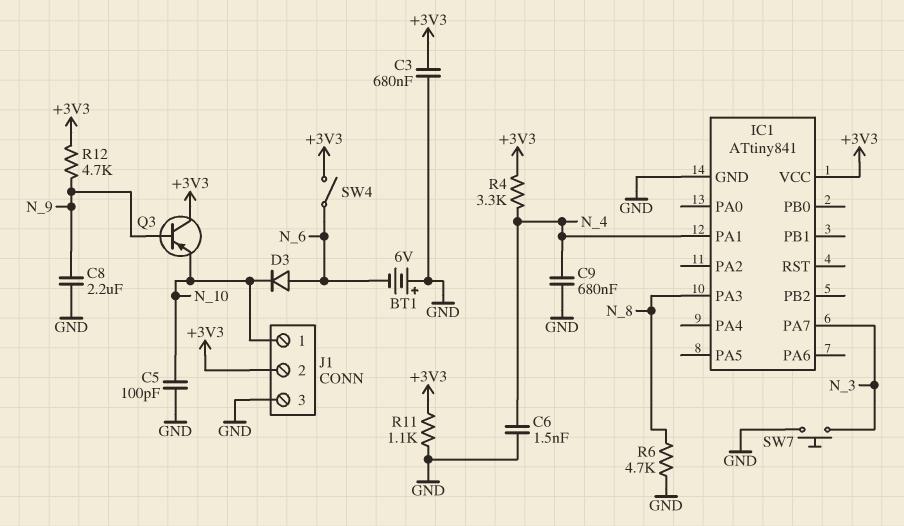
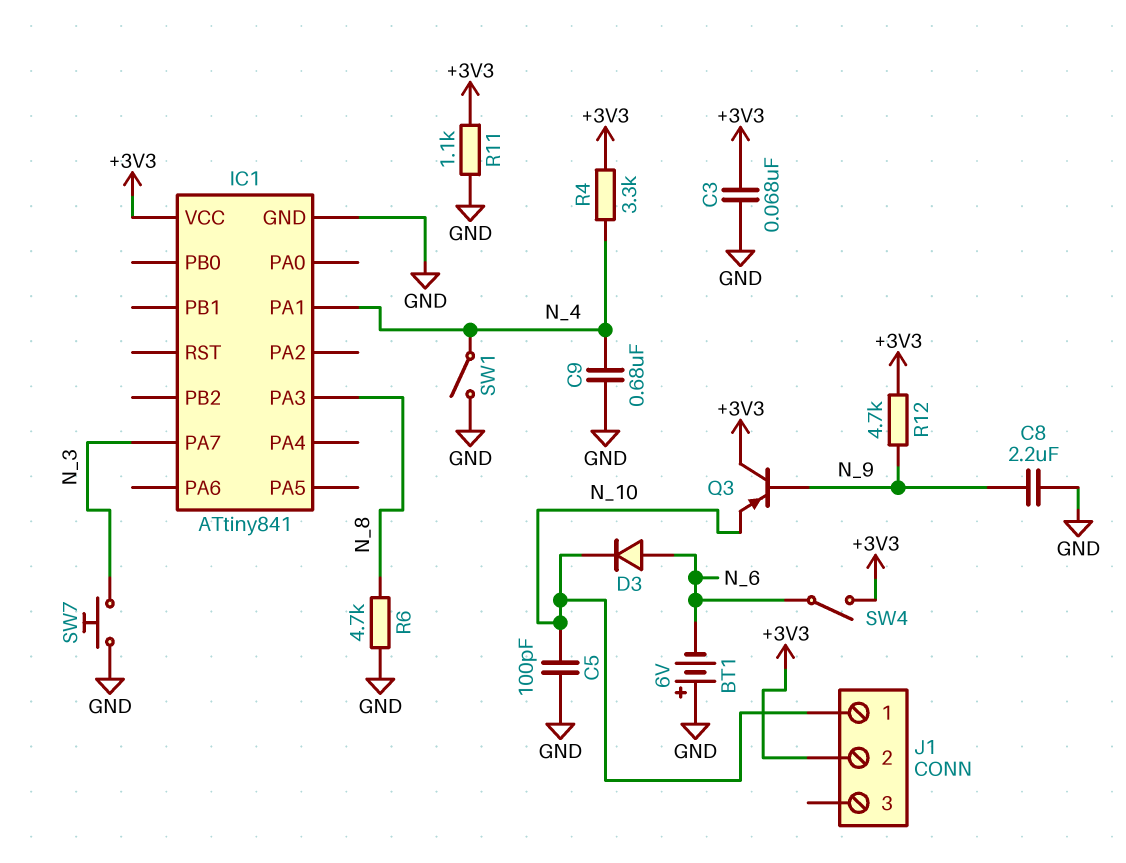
C3: 680nF (+3V3, GND) -> 68nF (+3V3, GND)
C6: 1.5nF (GND, N_4) -> none
J1 pin 3: GND -> none
SW1: none -> switch (GND, N_4)

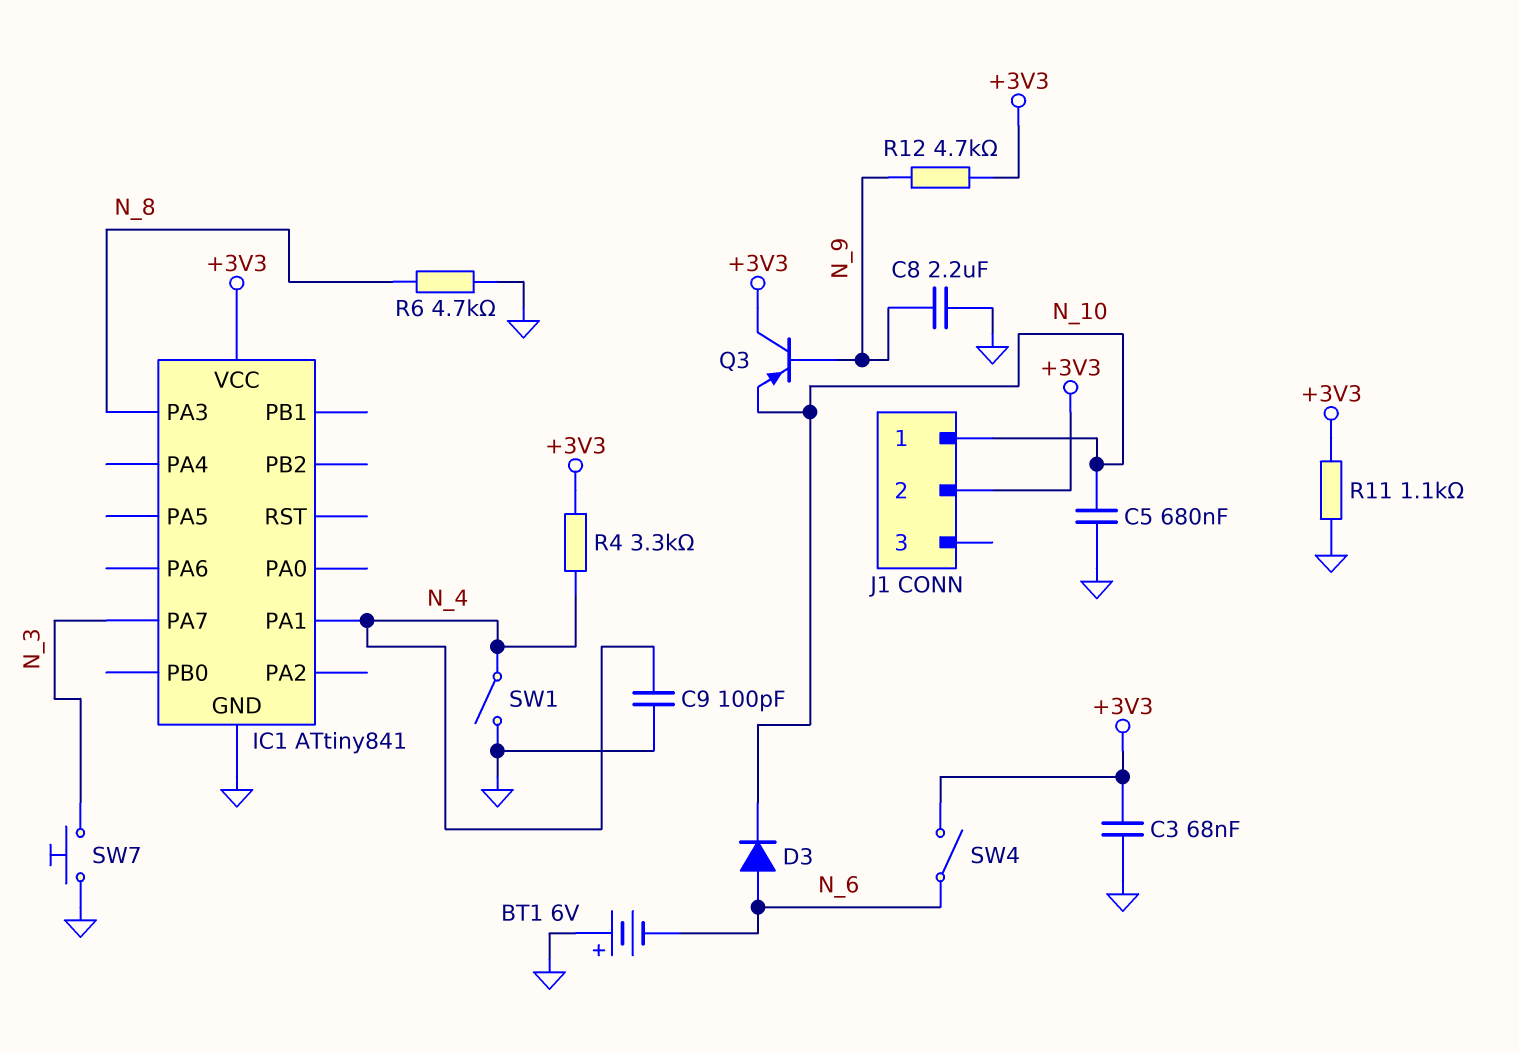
C5: 100pF (GND, N_10) -> 680nF (GND, N_10)
C9: 680nF (GND, N_4) -> 100pF (GND, N_4)

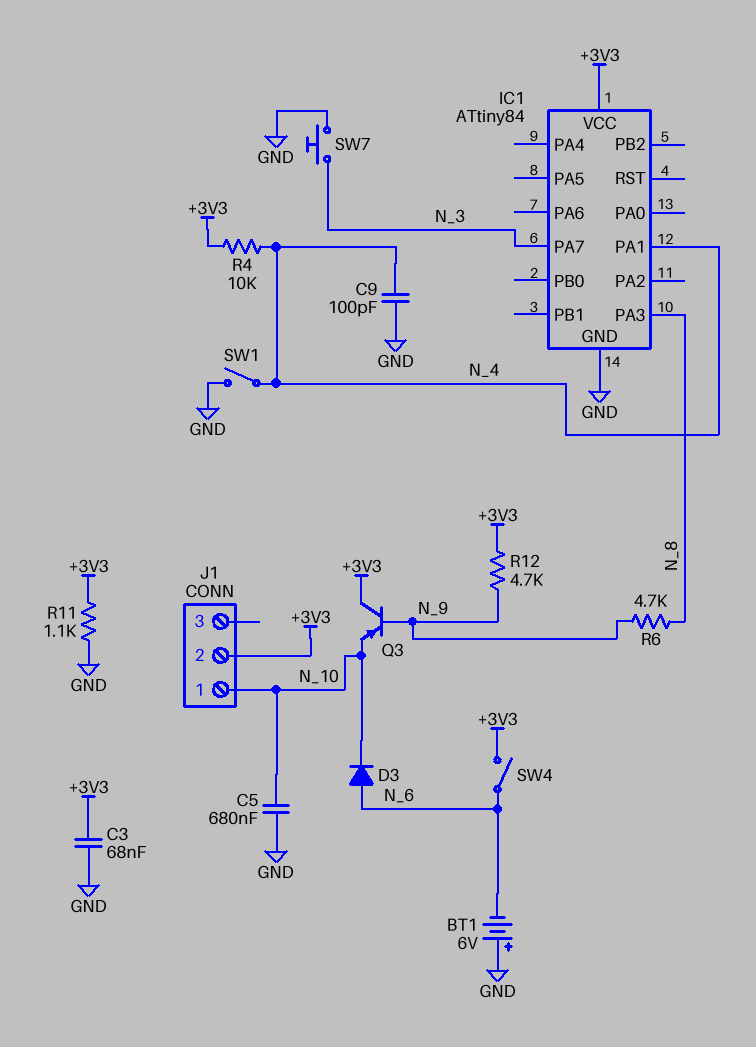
C8: 2.2uF (GND, N_9) -> none
IC1: ATtiny841 -> ATtiny84
R4: 3.3k (+3V3, N_4) -> 10k (+3V3, N_4)
R6: 4.7k (GND, N_8) -> 4.7k (N_8, N_9)

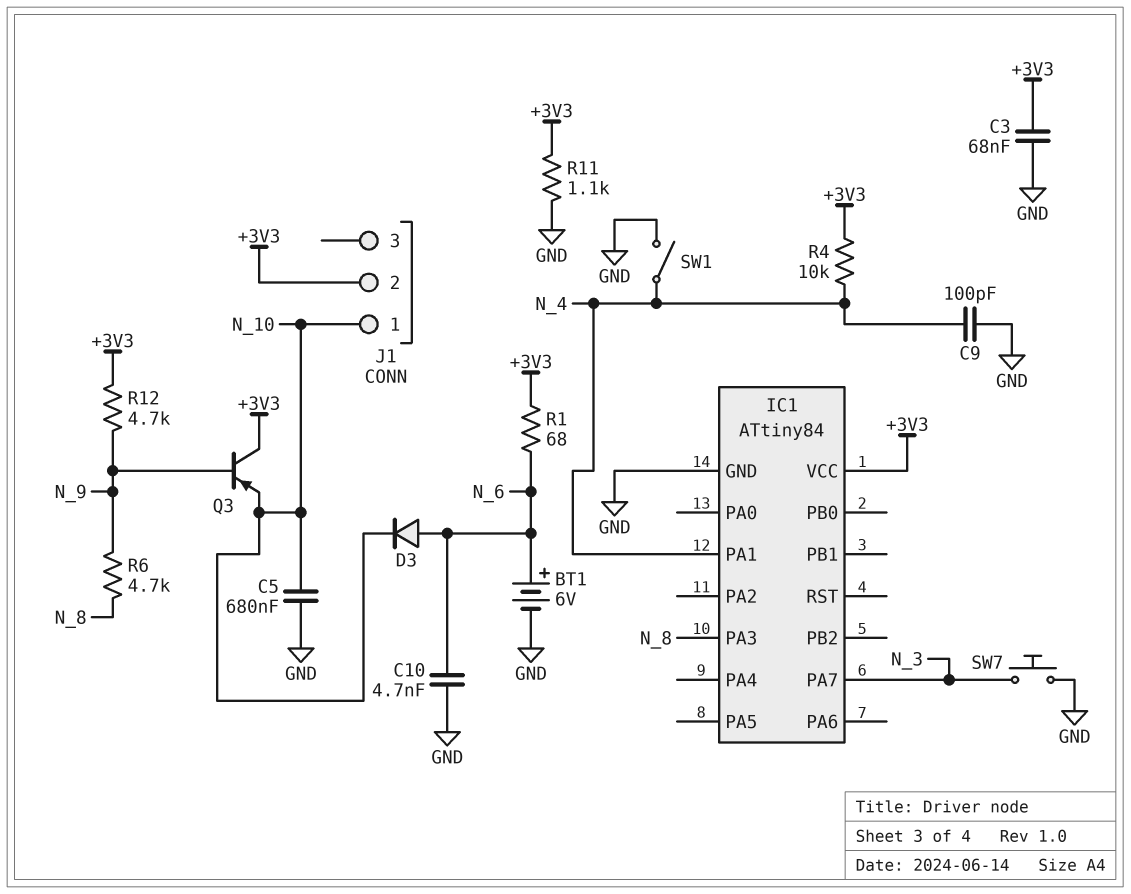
BT1: 6V (plus GND, minus N_6) -> 6V (plus N_6, minus GND)
C10: none -> 4.7nF (GND, N_6)
R1: none -> 68 (+3V3, N_6)
SW4: switch (+3V3, N_6) -> none

